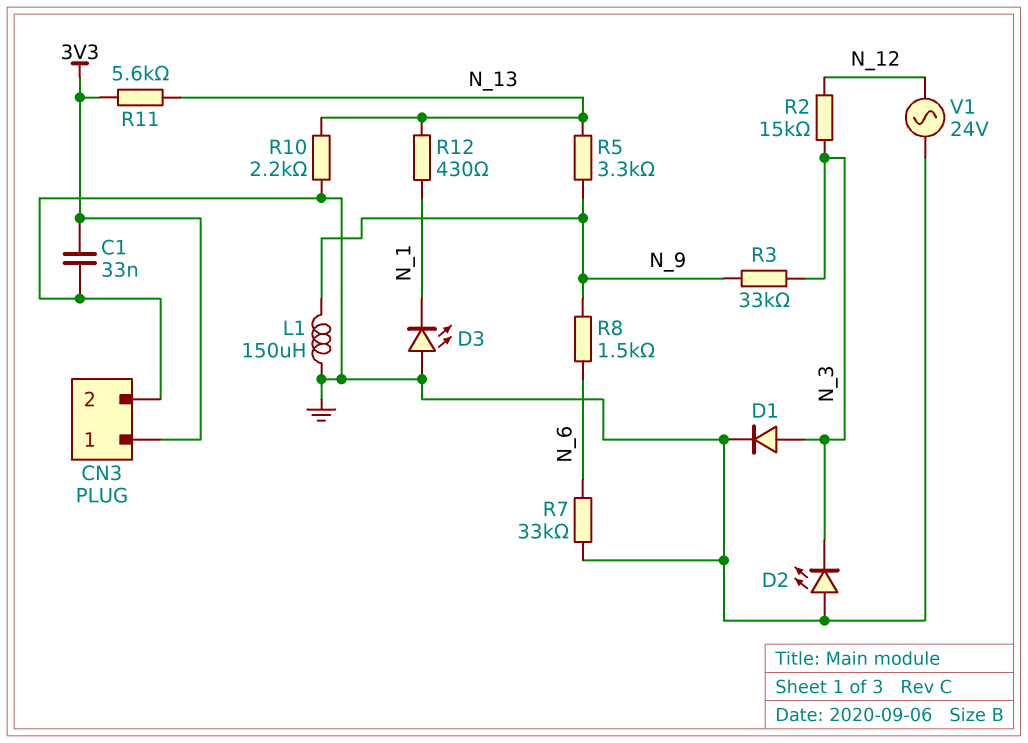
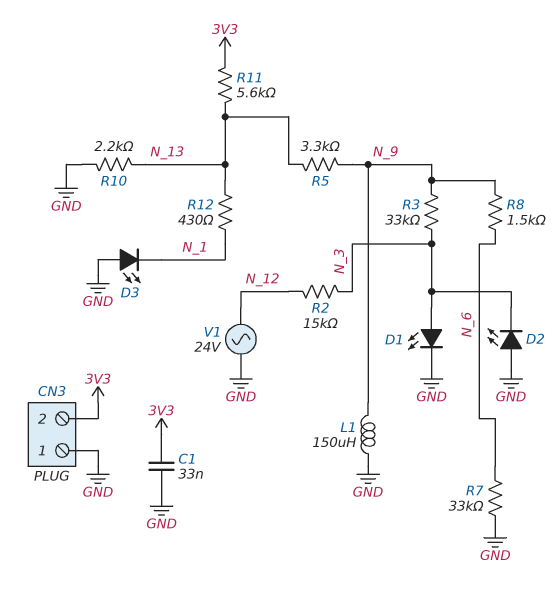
CN3 pin 1: 3V3 -> GND
CN3 pin 2: GND -> 3V3
D1: diode (A N_3, K GND) -> LED (A N_3, K GND)

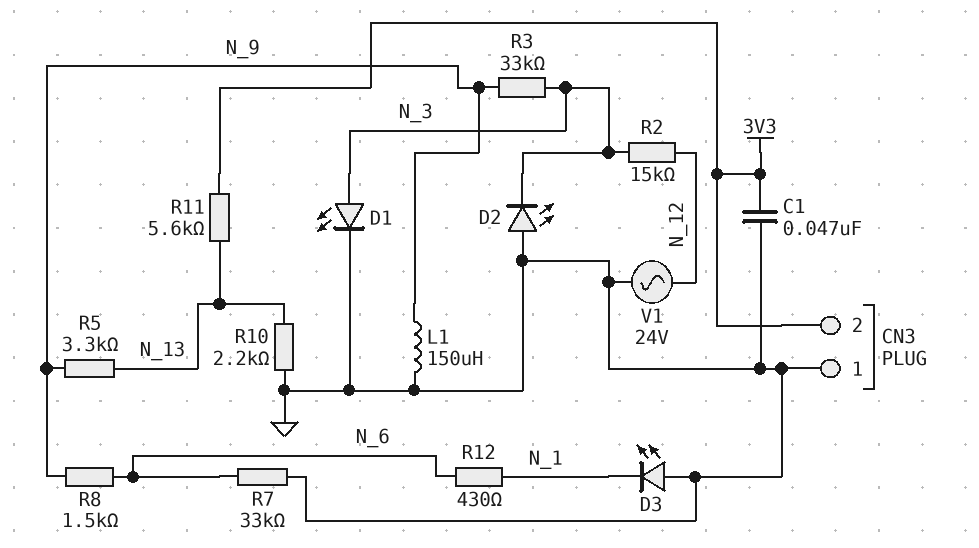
C1: 33nF (3V3, GND) -> 47nF (3V3, GND)
R12: 430 (N_1, N_13) -> 430 (N_1, N_6)

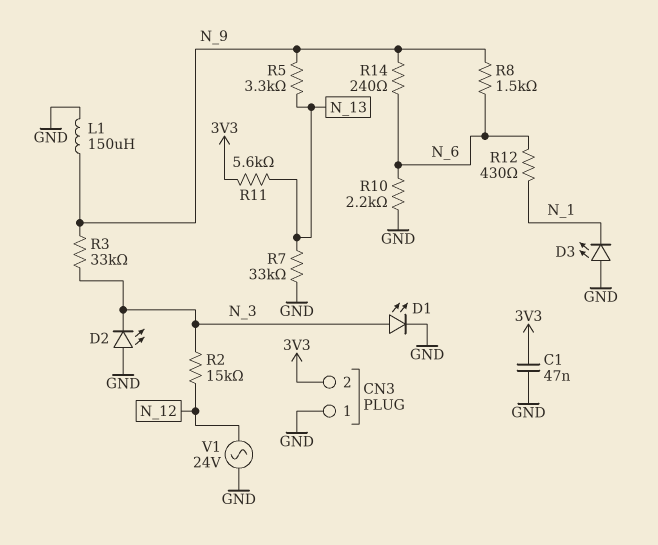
R7: 33k (GND, N_6) -> 33k (GND, N_13)
R10: 2.2k (GND, N_13) -> 2.2k (GND, N_6)
R14: none -> 240 (N_6, N_9)

